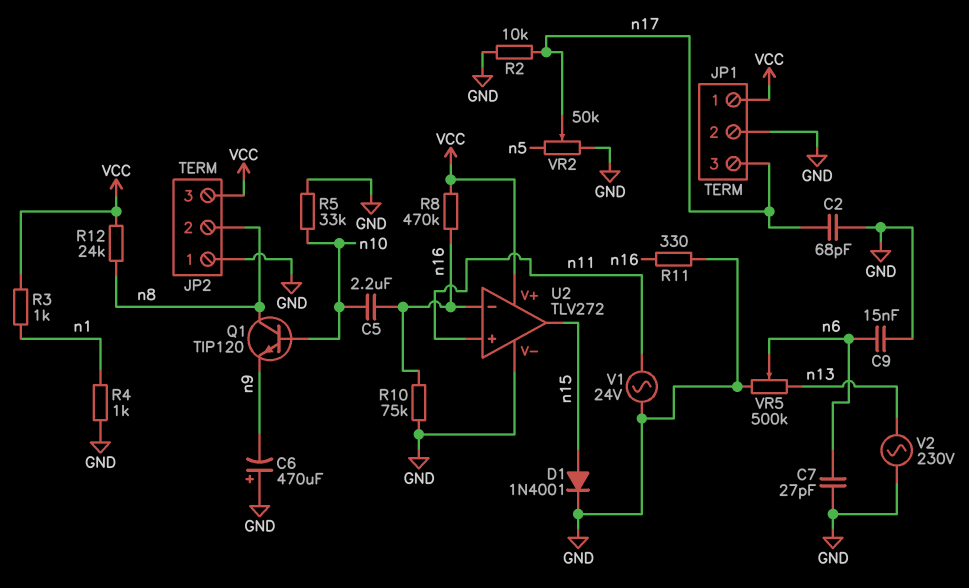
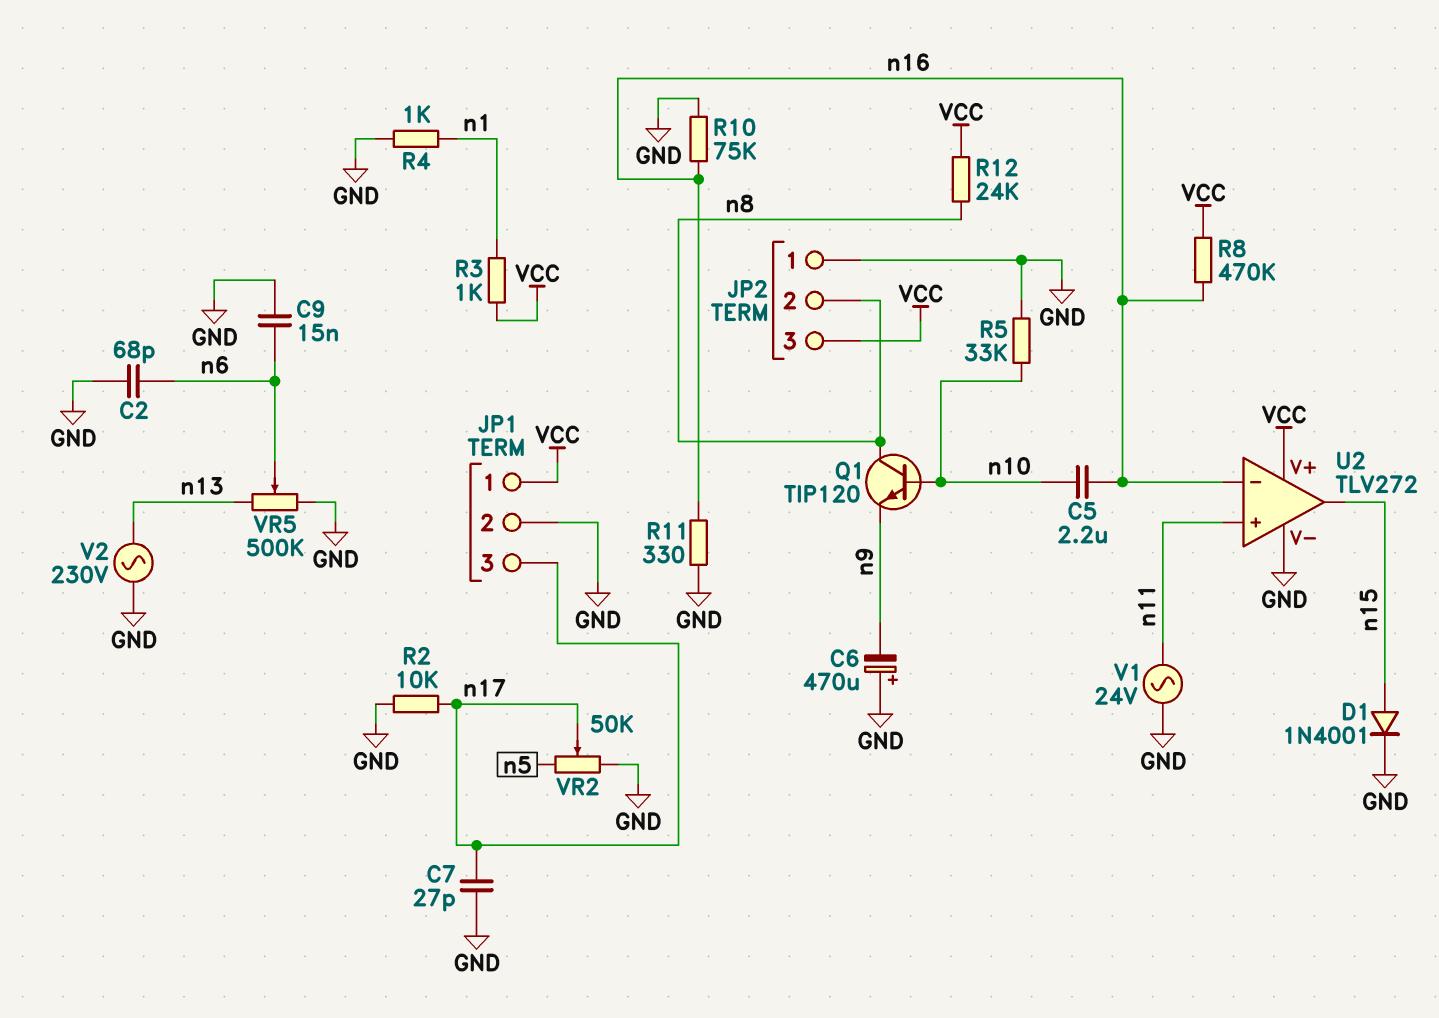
C2: 68pF (GND, n17) -> 68pF (GND, n6)
C7: 27pF (GND, n6) -> 27pF (GND, n17)

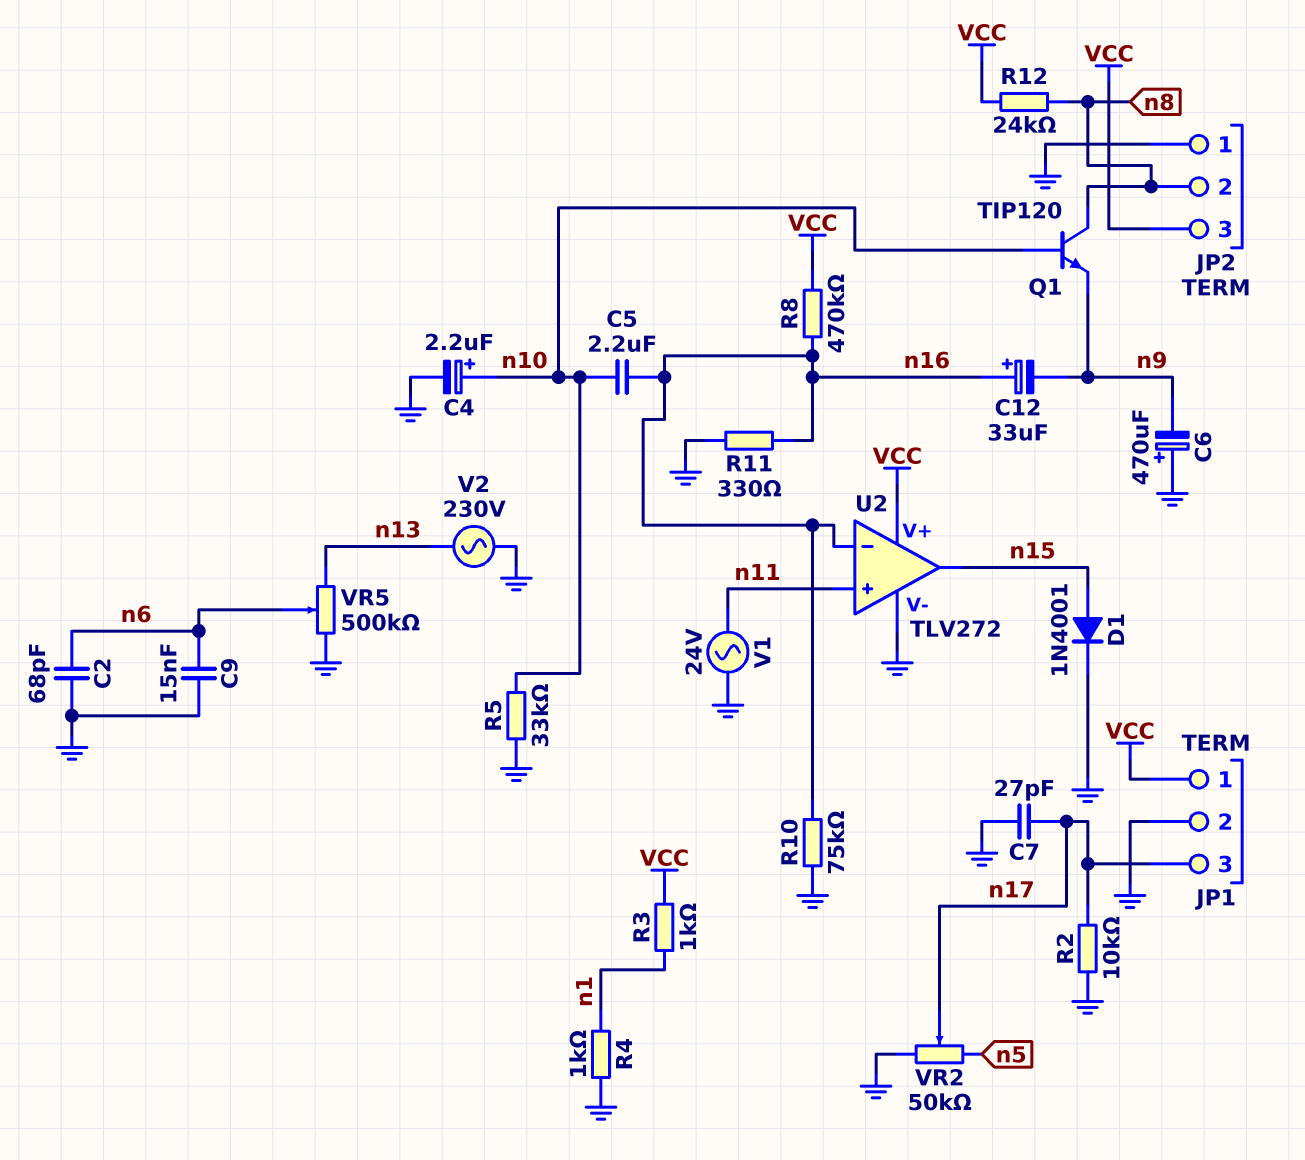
C4: none -> 2.2uF (plus n10, minus GND)
C12: none -> 33uF (plus n16, minus n9)

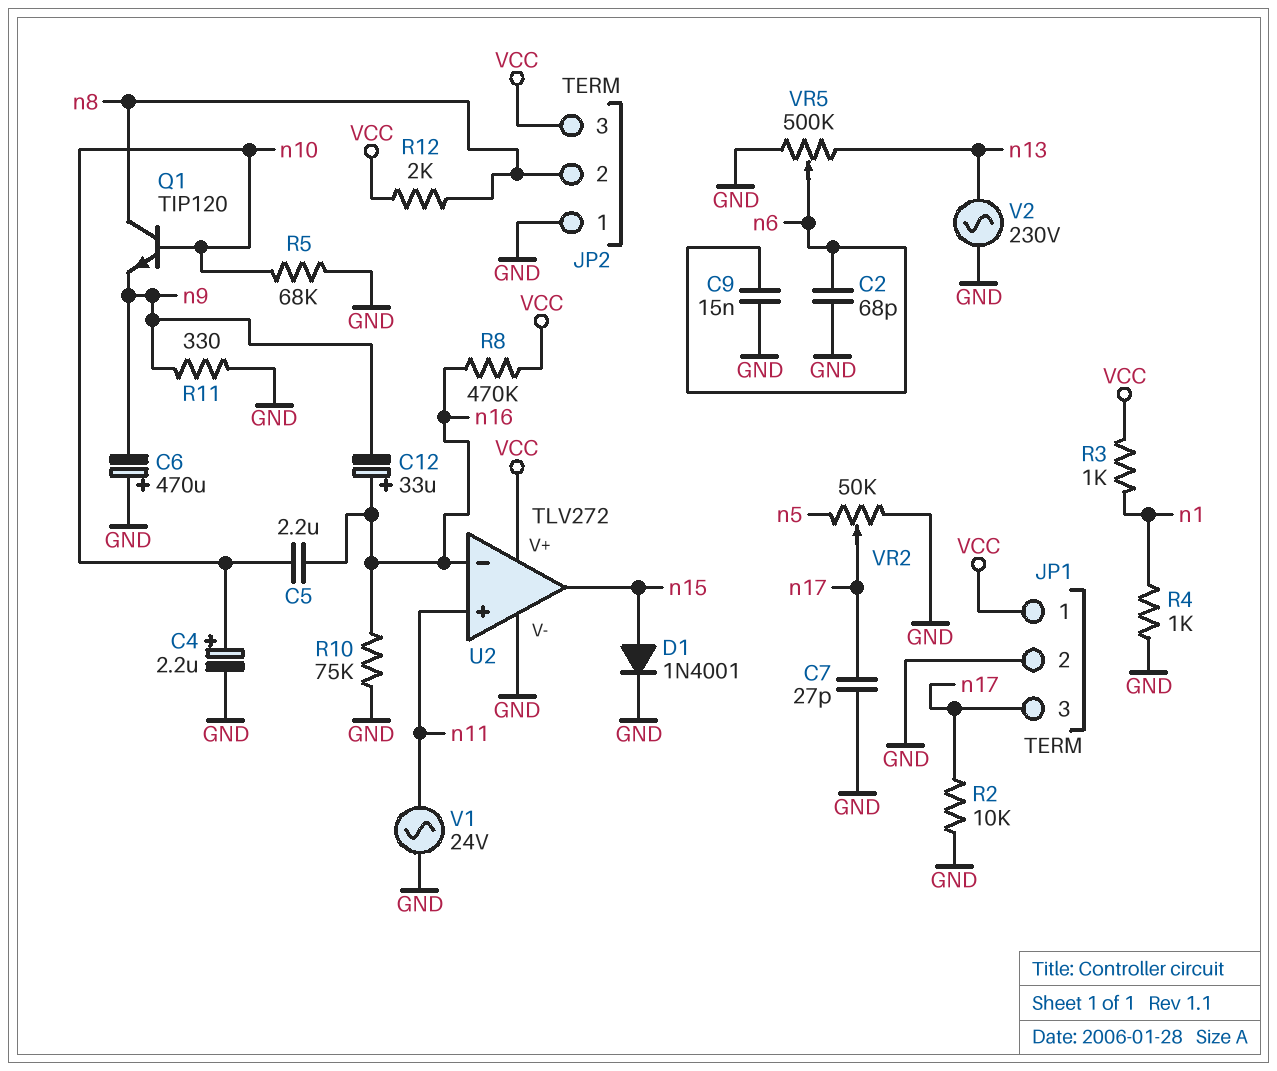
R5: 33k (GND, n10) -> 68k (GND, n10)
R11: 330 (GND, n16) -> 330 (GND, n9)
R12: 24k (VCC, n8) -> 2k (VCC, n8)

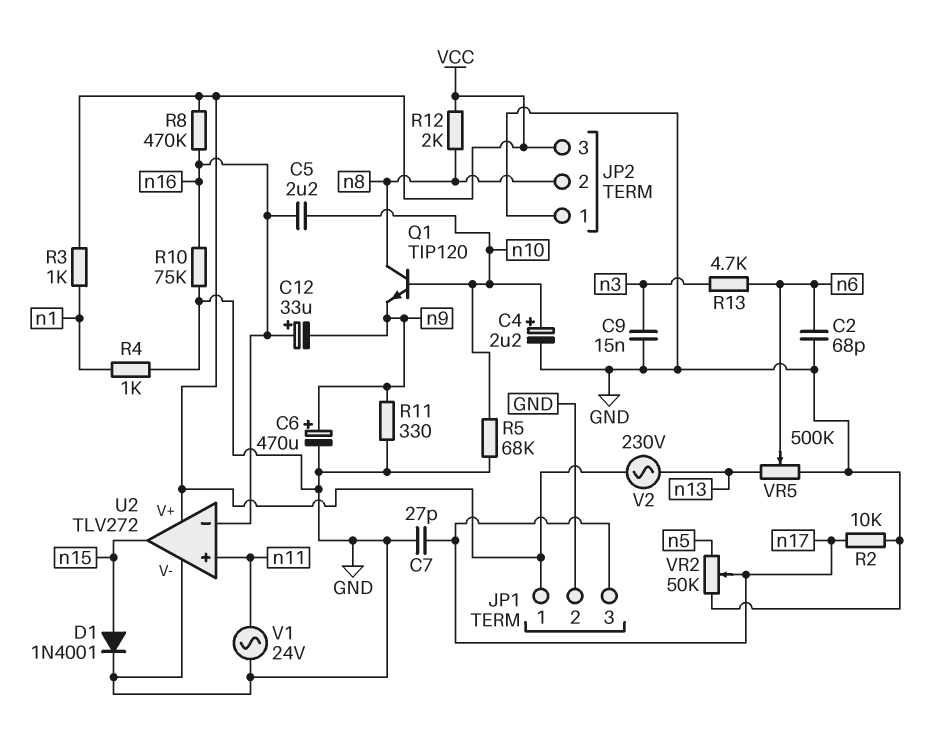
C6: 470uF (plus GND, minus n9) -> 470uF (plus n9, minus GND)
C9: 15nF (GND, n6) -> 15nF (GND, n3)
R13: none -> 4.7k (n3, n6)
V2: AC 230V (GND, n13) -> AC 230V (VCC, n13)

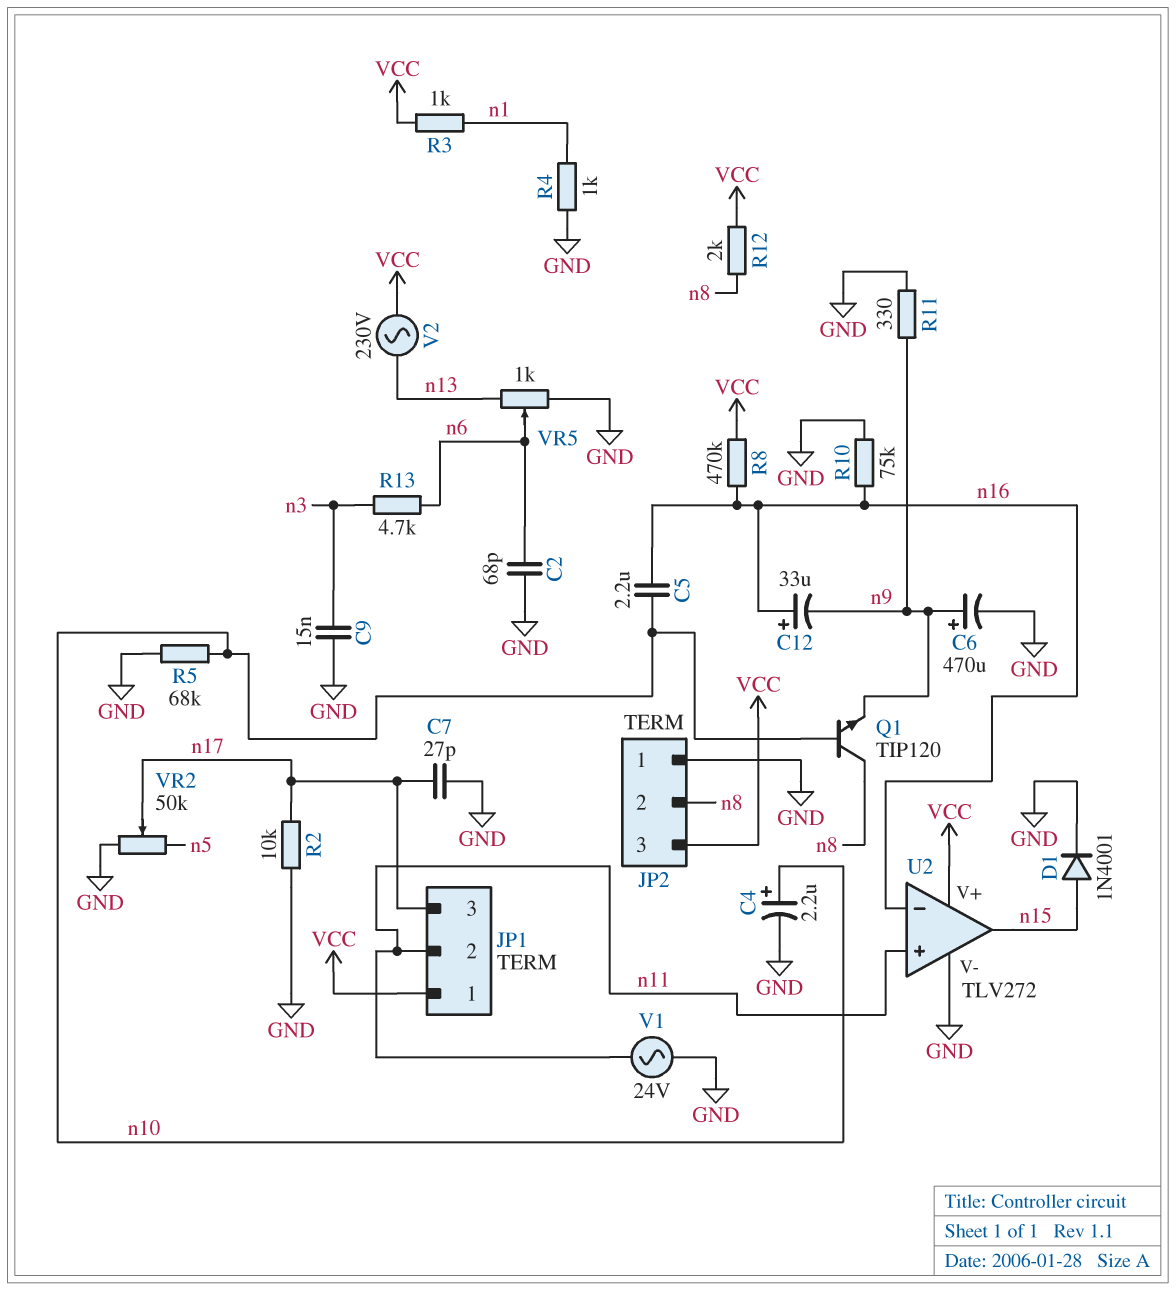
JP1 pin 2: GND -> n11
VR5: 500k (GND, n13, wiper n6) -> 1k (GND, n13, wiper n6)

